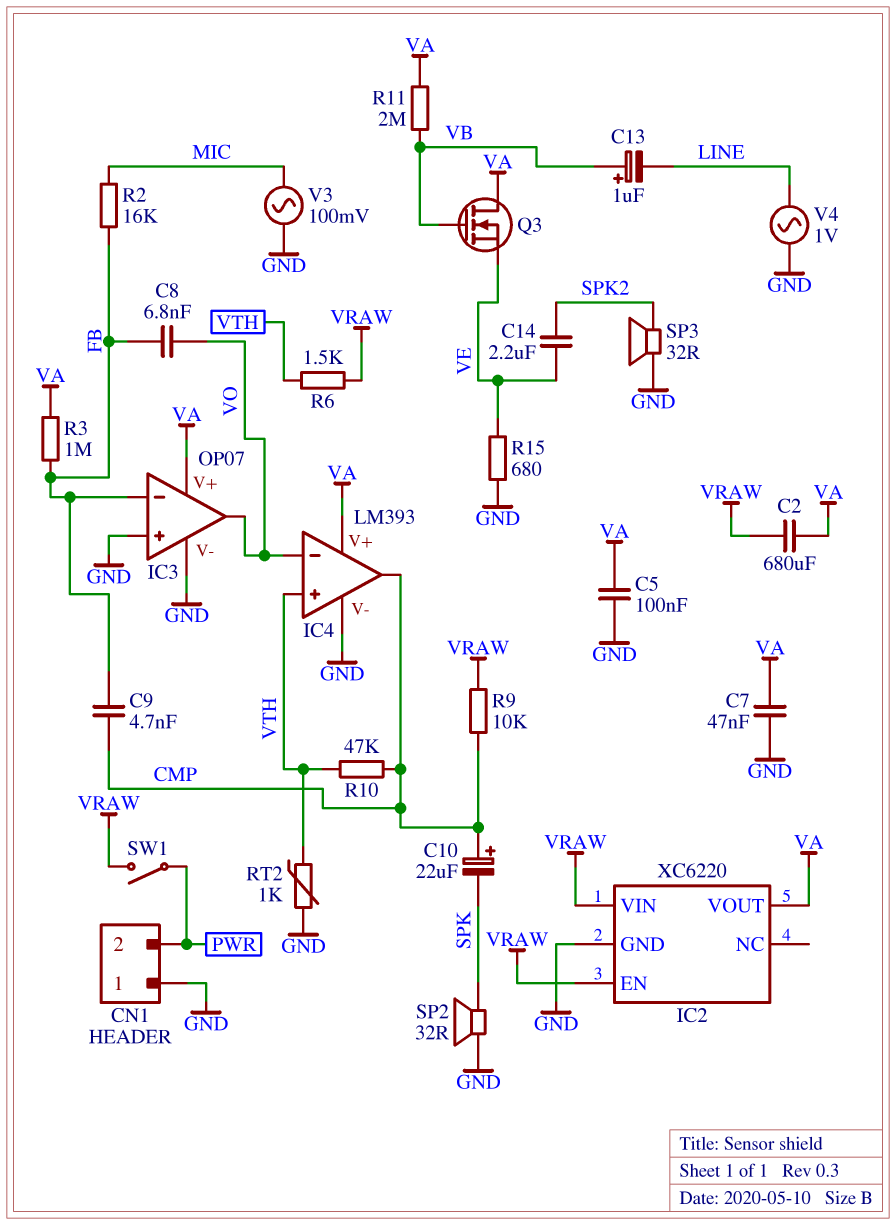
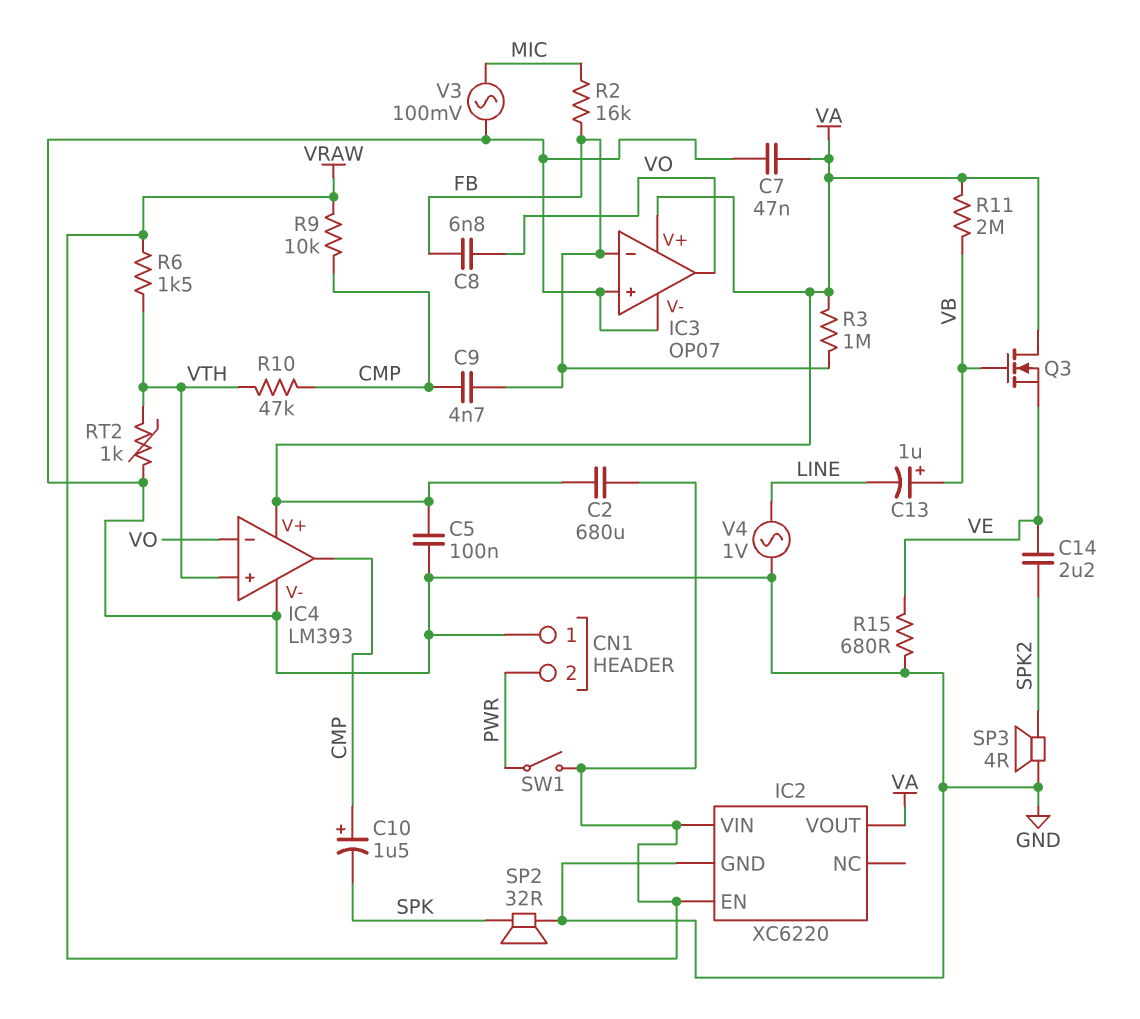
C10: 22uF (plus CMP, minus SPK) -> 1.5uF (plus CMP, minus SPK)
SP3: speaker 32R (GND, SPK2) -> speaker 4R (GND, SPK2)

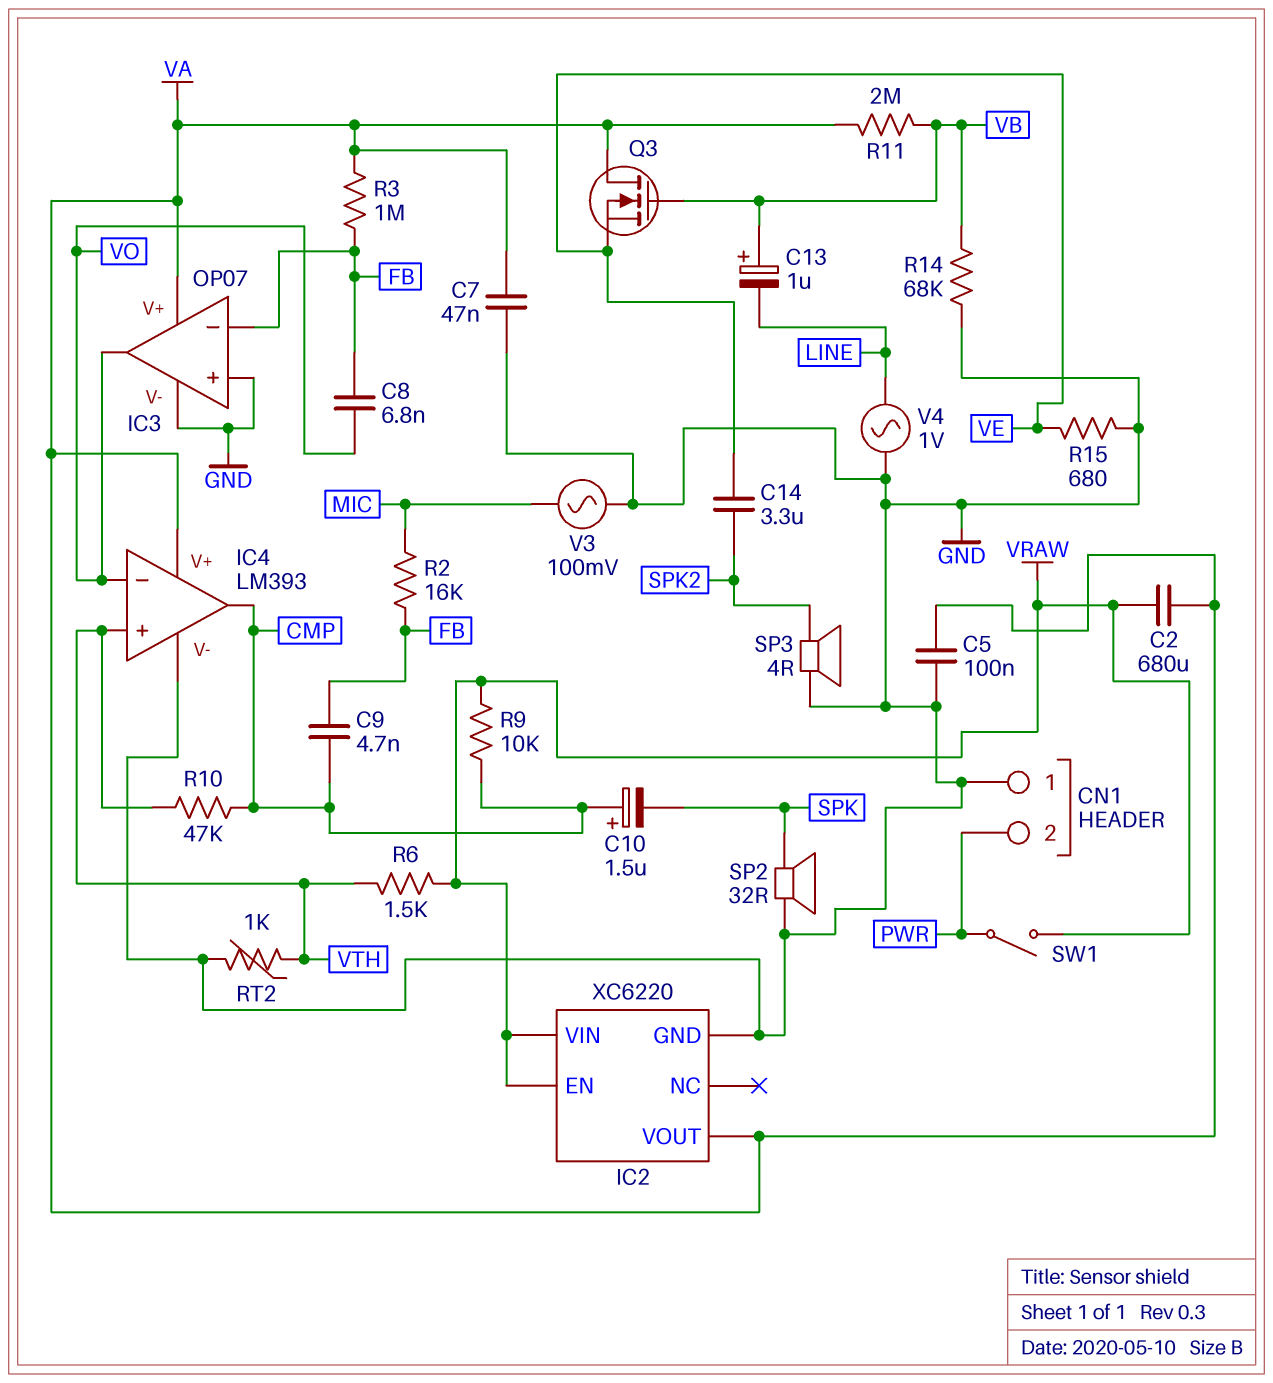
C14: 2.2uF (SPK2, VE) -> 3.3uF (SPK2, VE)
R14: none -> 68k (GND, VB)

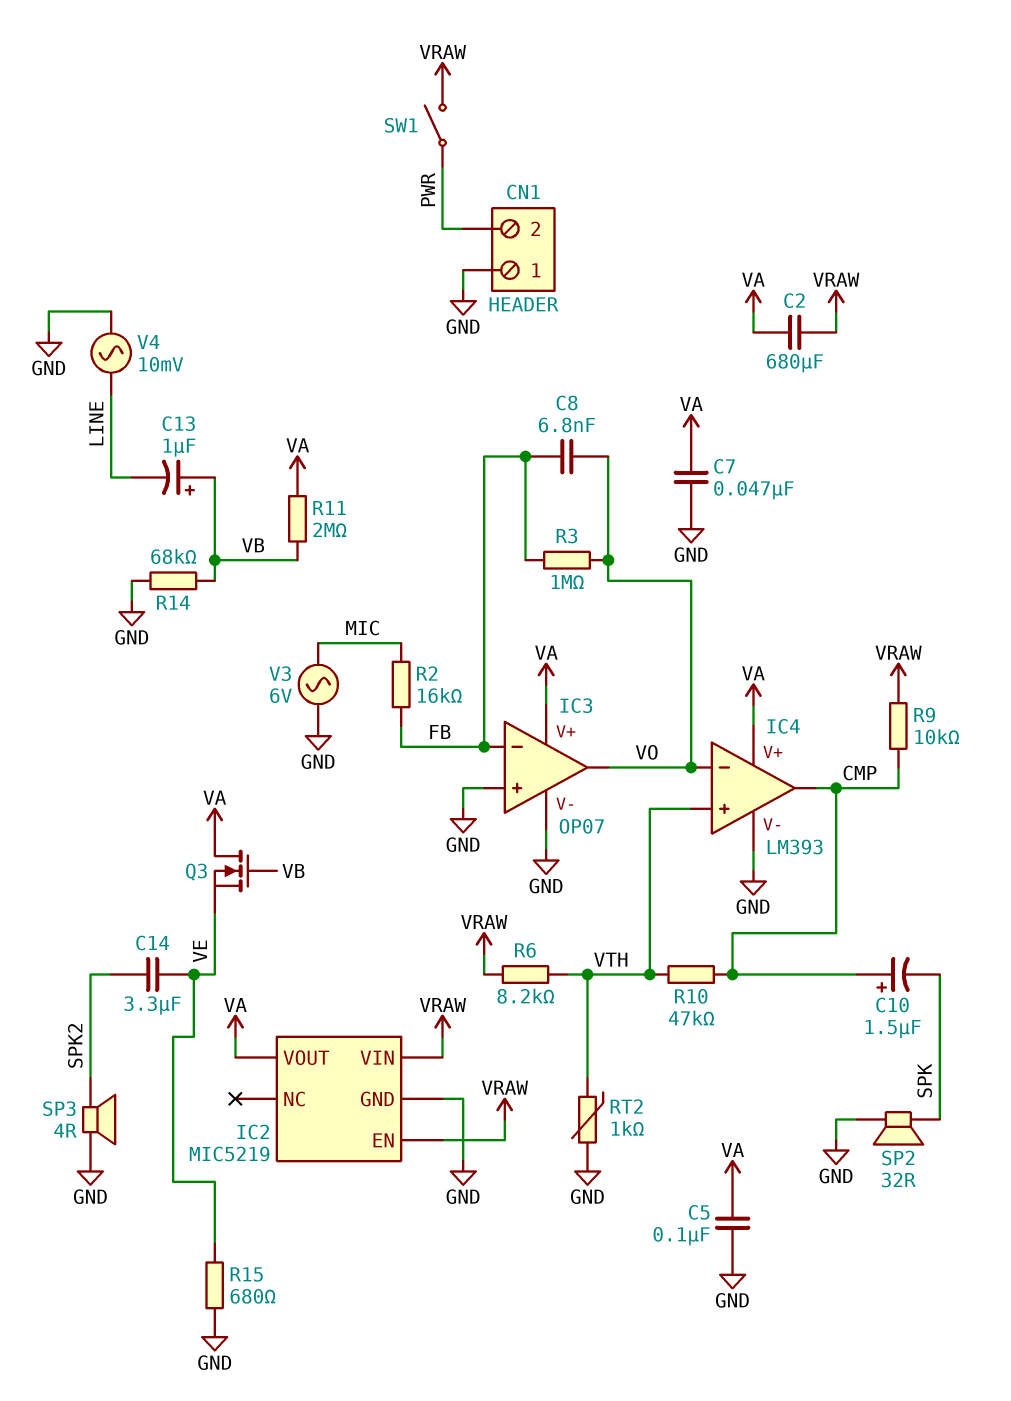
C9: 4.7nF (CMP, FB) -> none
IC2: XC6220 -> MIC5219
R3: 1M (FB, VA) -> 1M (FB, VO)
R6: 1.5k (VRAW, VTH) -> 8.2k (VRAW, VTH)
V3: AC 100mV (GND, MIC) -> AC 6V (GND, MIC)
V4: AC 1V (GND, LINE) -> AC 10mV (GND, LINE)

